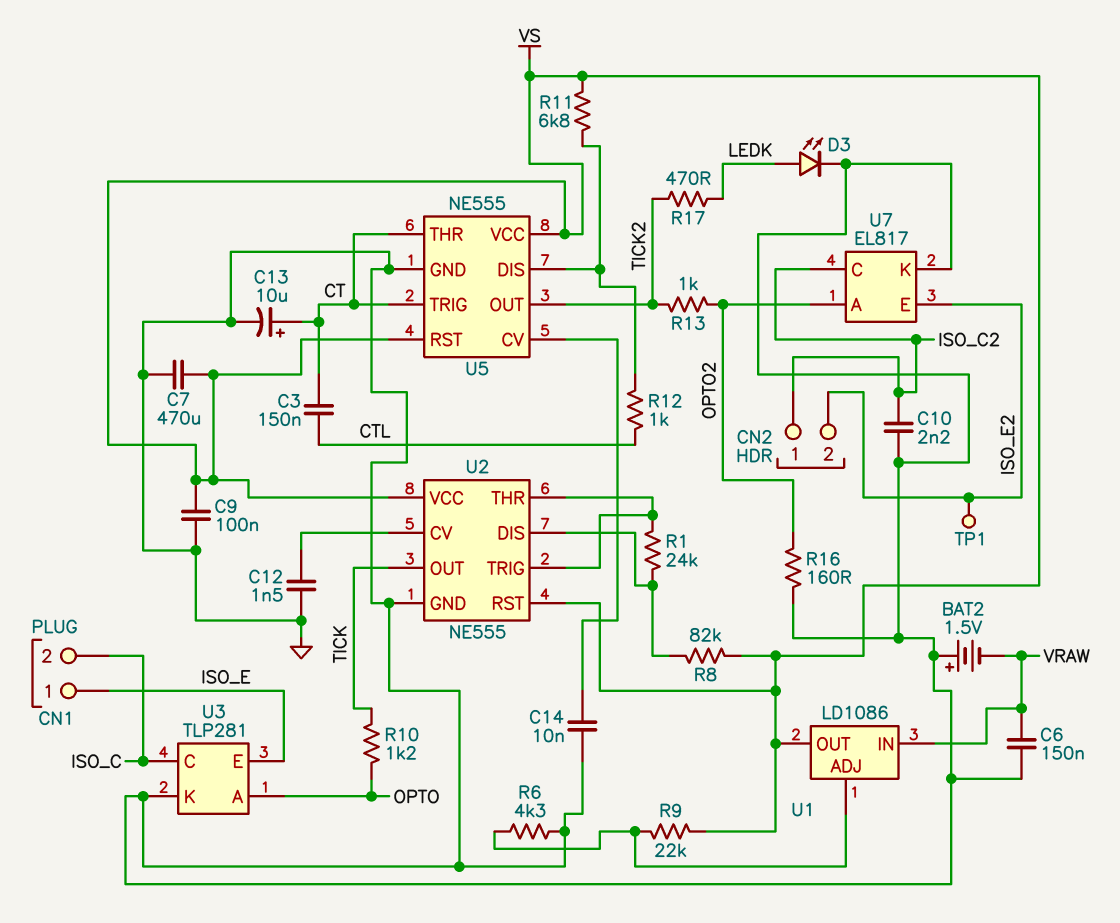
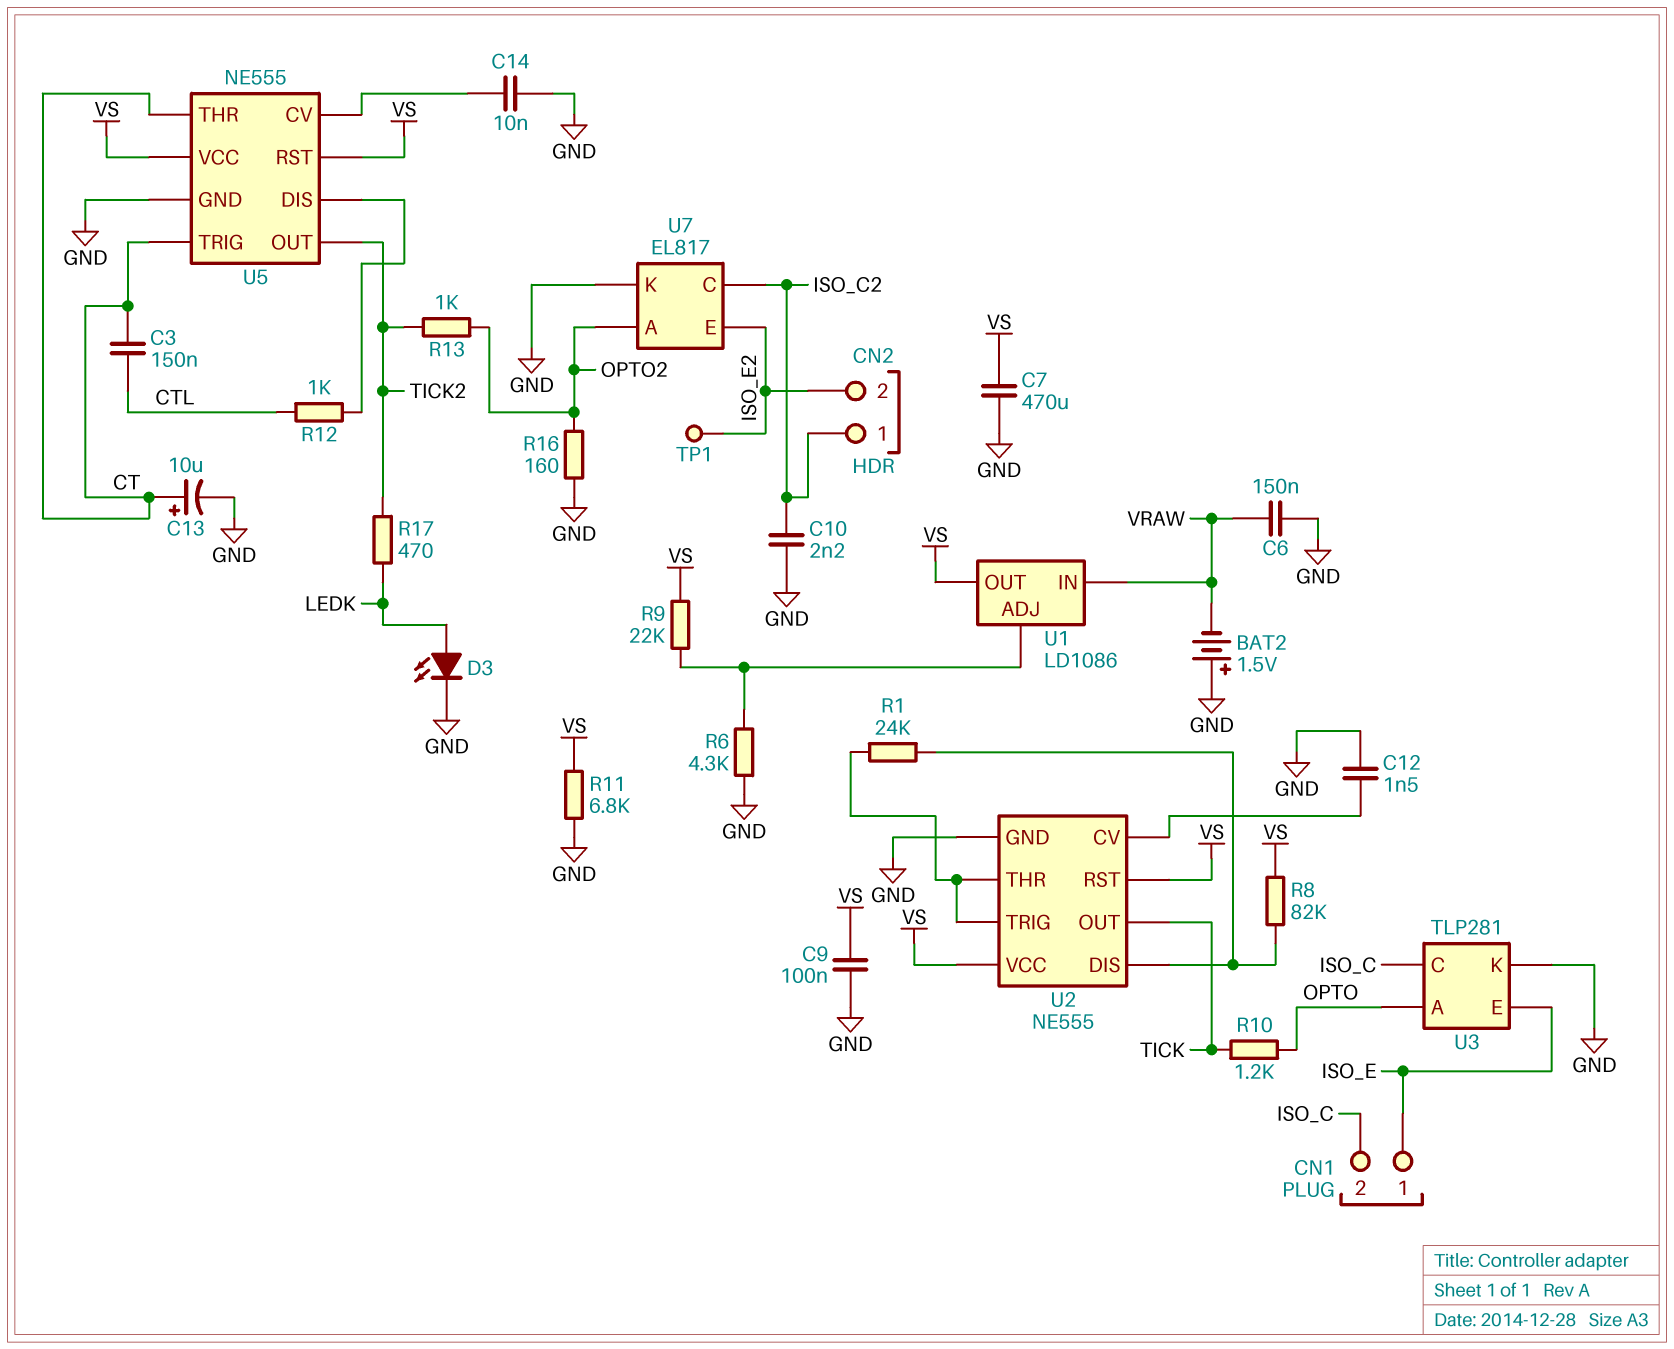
R11: 6.8k (U5/DIS, VS) -> 6.8k (GND, VS)

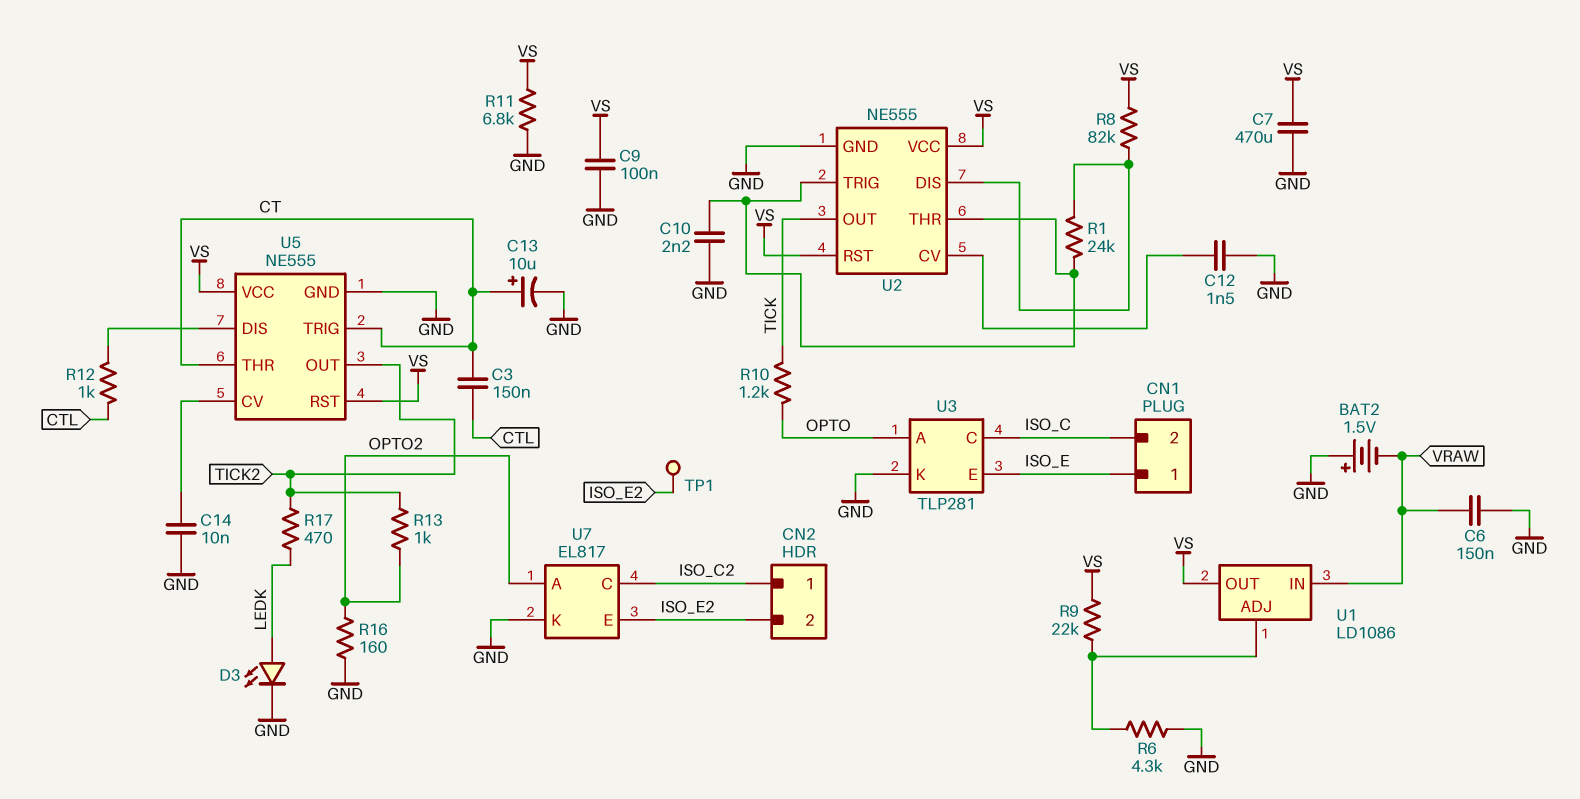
C10: 2.2nF (GND, ISO_C2) -> 2.2nF (GND, U2/THR)

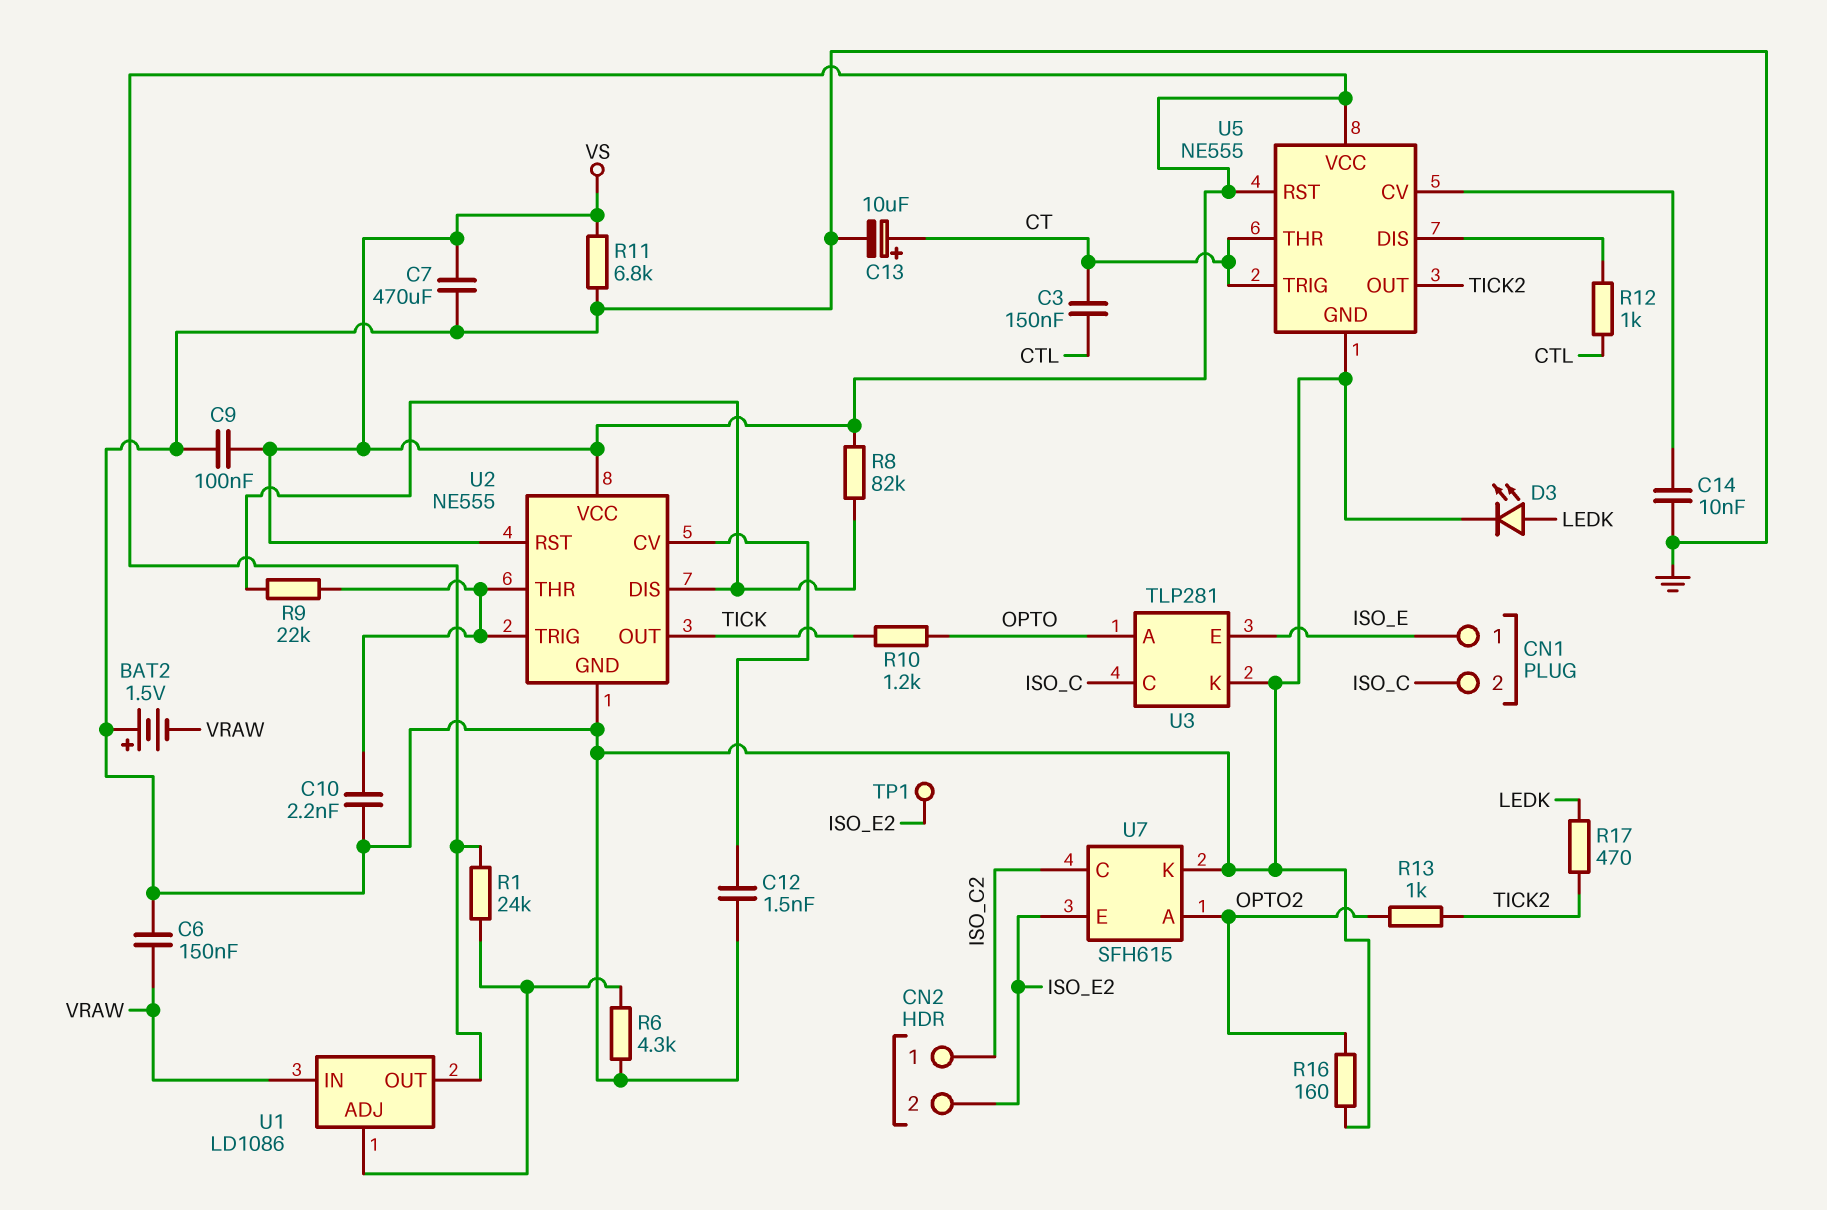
R1: 24k (U2/DIS, U2/THR) -> 24k (U1/ADJ, VS)
R9: 22k (U1/ADJ, VS) -> 22k (U2/DIS, U2/THR)
U7: EL817 -> SFH615

